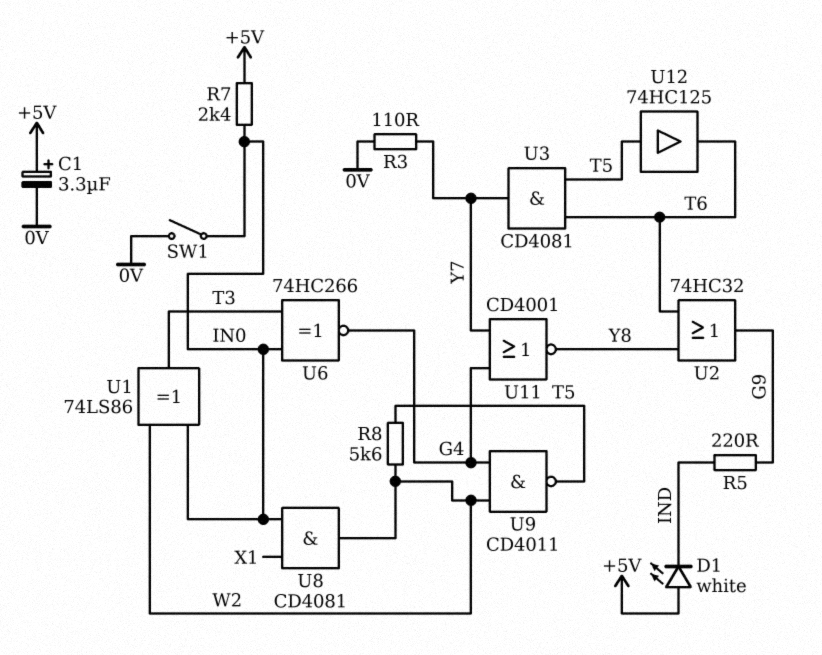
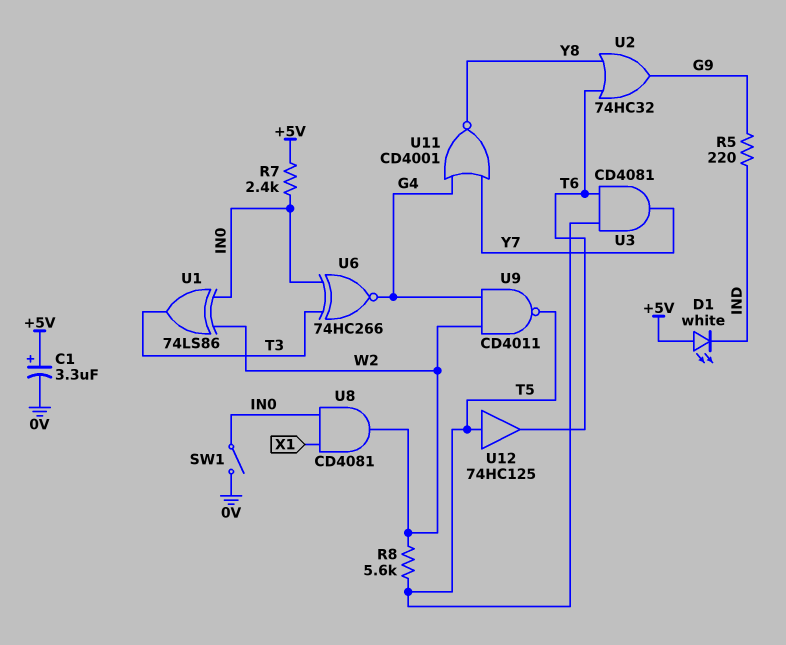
R3: 110 (0V, Y7) -> none

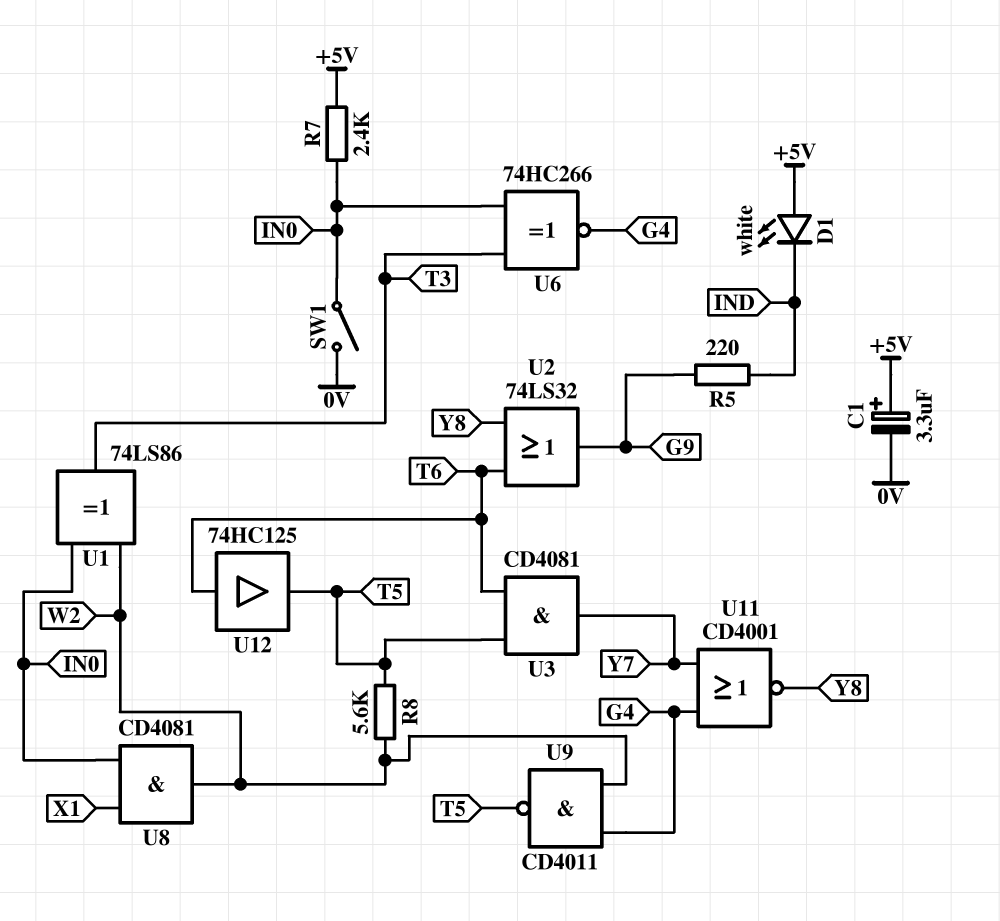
U2: OR 74HC32 (in T6, in Y8, out G9) -> OR 74LS32 (in T6, in Y8, out G9)
U12: buffer 74HC125 (in T5, out T6) -> buffer 74HC125 (in T6, out T5)

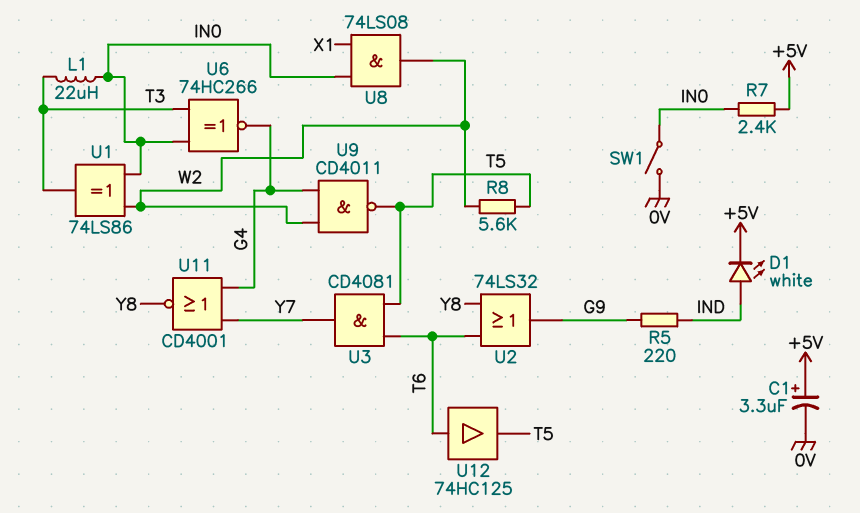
D1: LED white (A +5V, K IND) -> LED white (A IND, K +5V)
L1: none -> 22uH (IN0, T3)
U8: AND CD4081 (in IN0, in X1, out W2) -> AND 74LS08 (in IN0, in X1, out W2)

